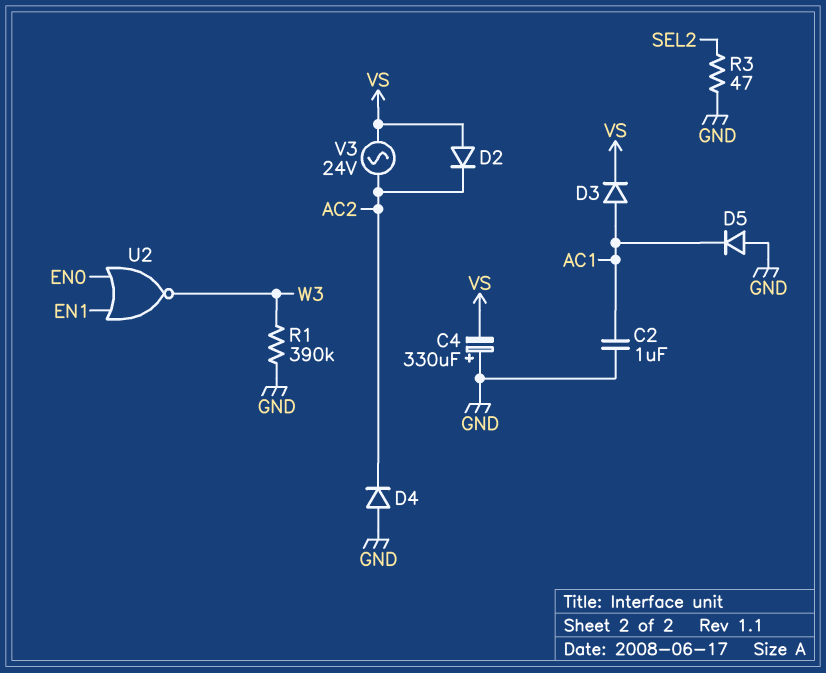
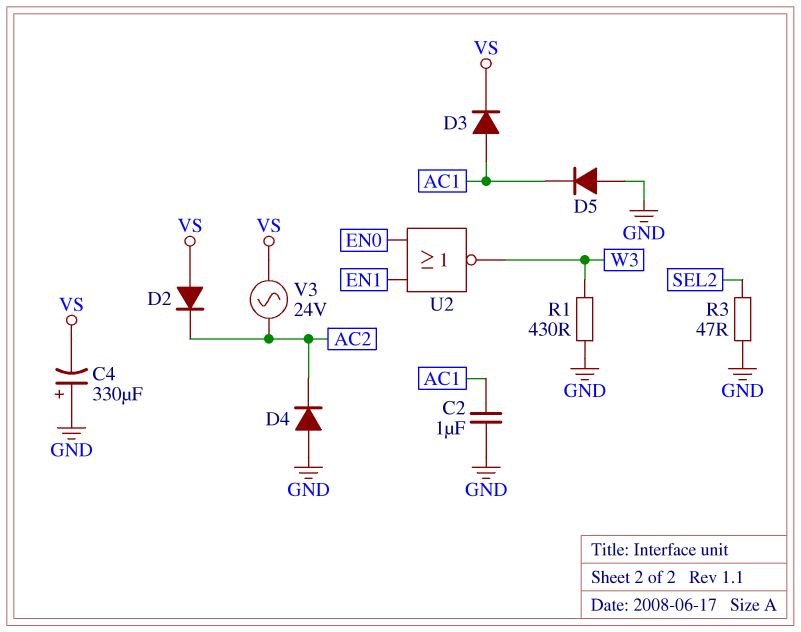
R1: 390k (GND, W3) -> 430 (GND, W3)

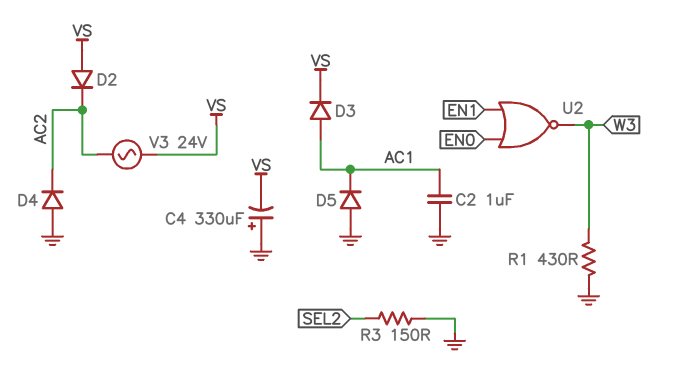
R3: 47 (GND, SEL2) -> 150 (GND, SEL2)

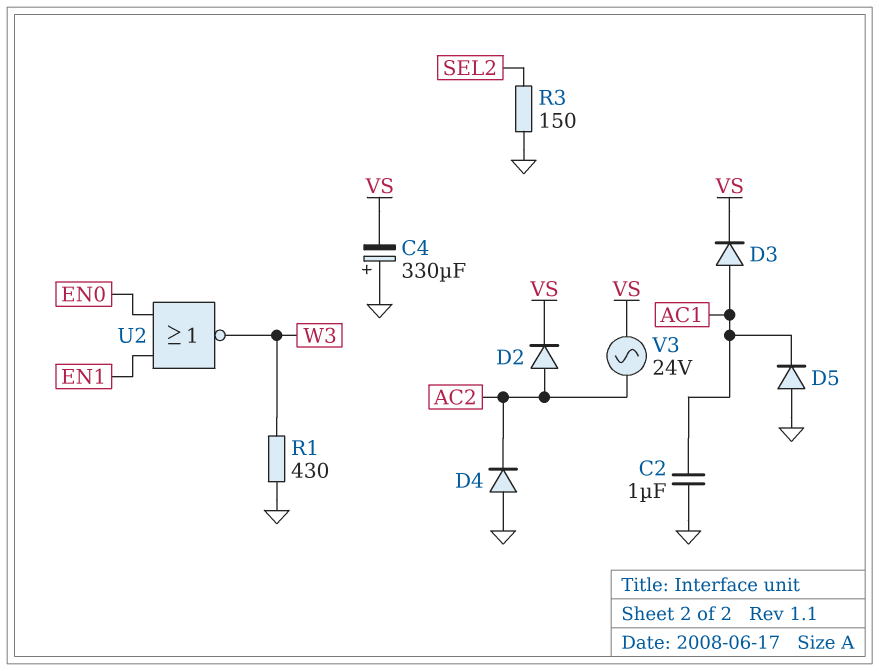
D2: diode (A VS, K AC2) -> diode (A AC2, K VS)

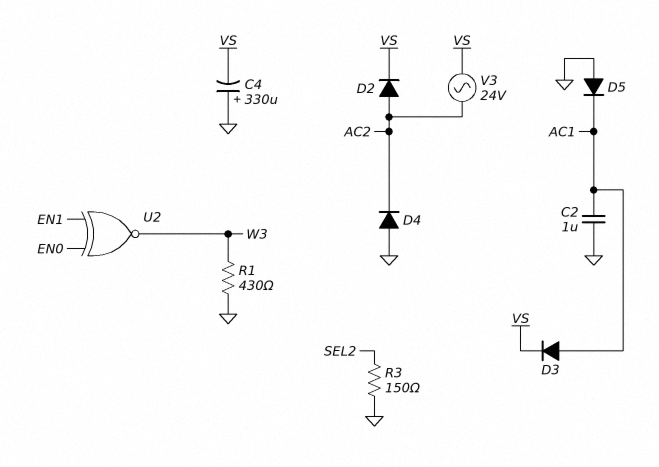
U2: NOR (in EN0, in EN1, out W3) -> XNOR (in EN0, in EN1, out W3)

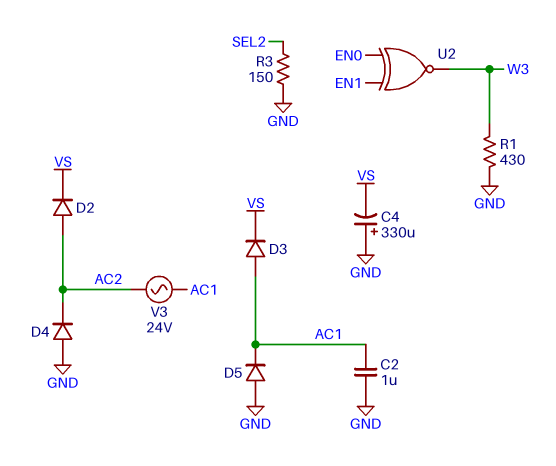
V3: AC 24V (AC2, VS) -> AC 24V (AC1, AC2)

